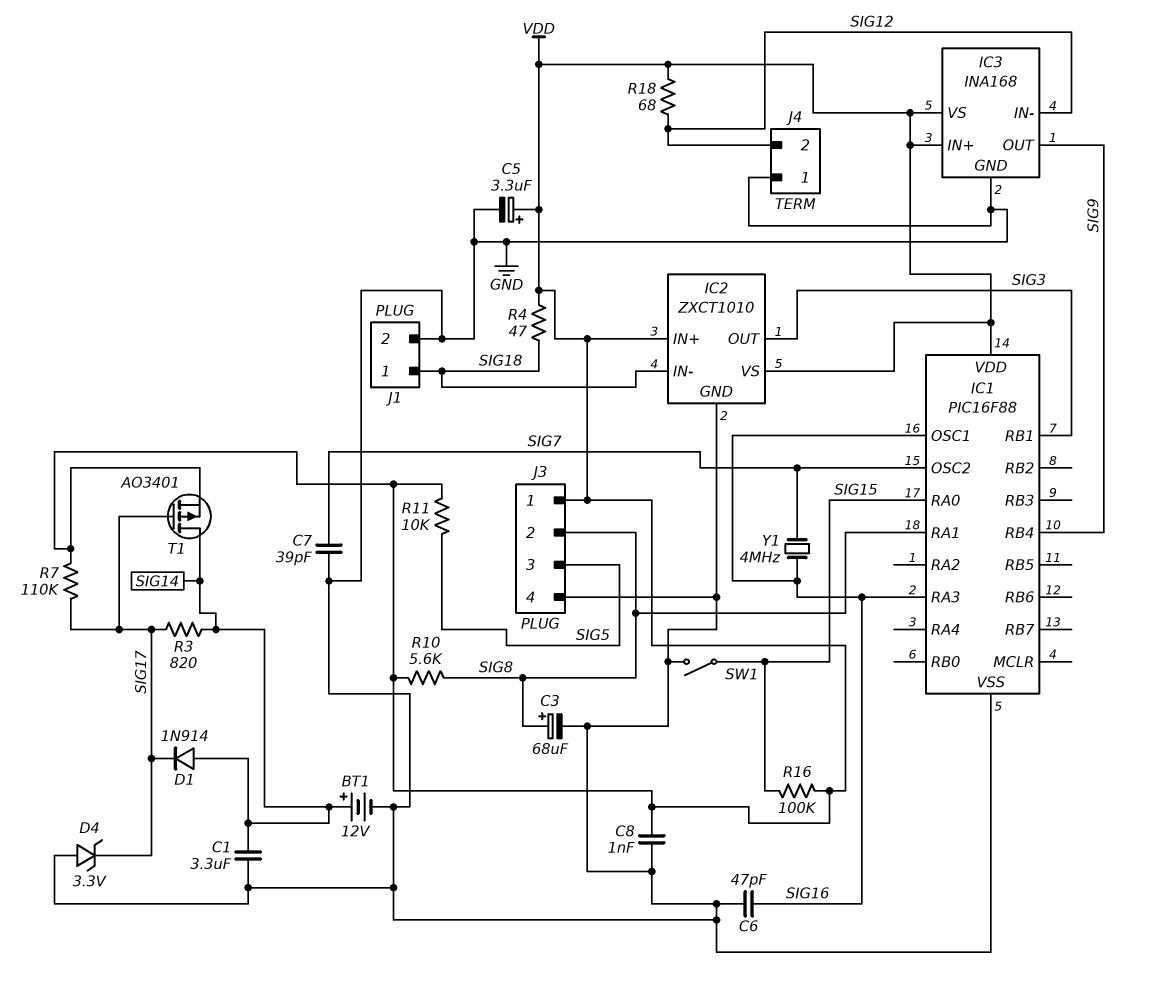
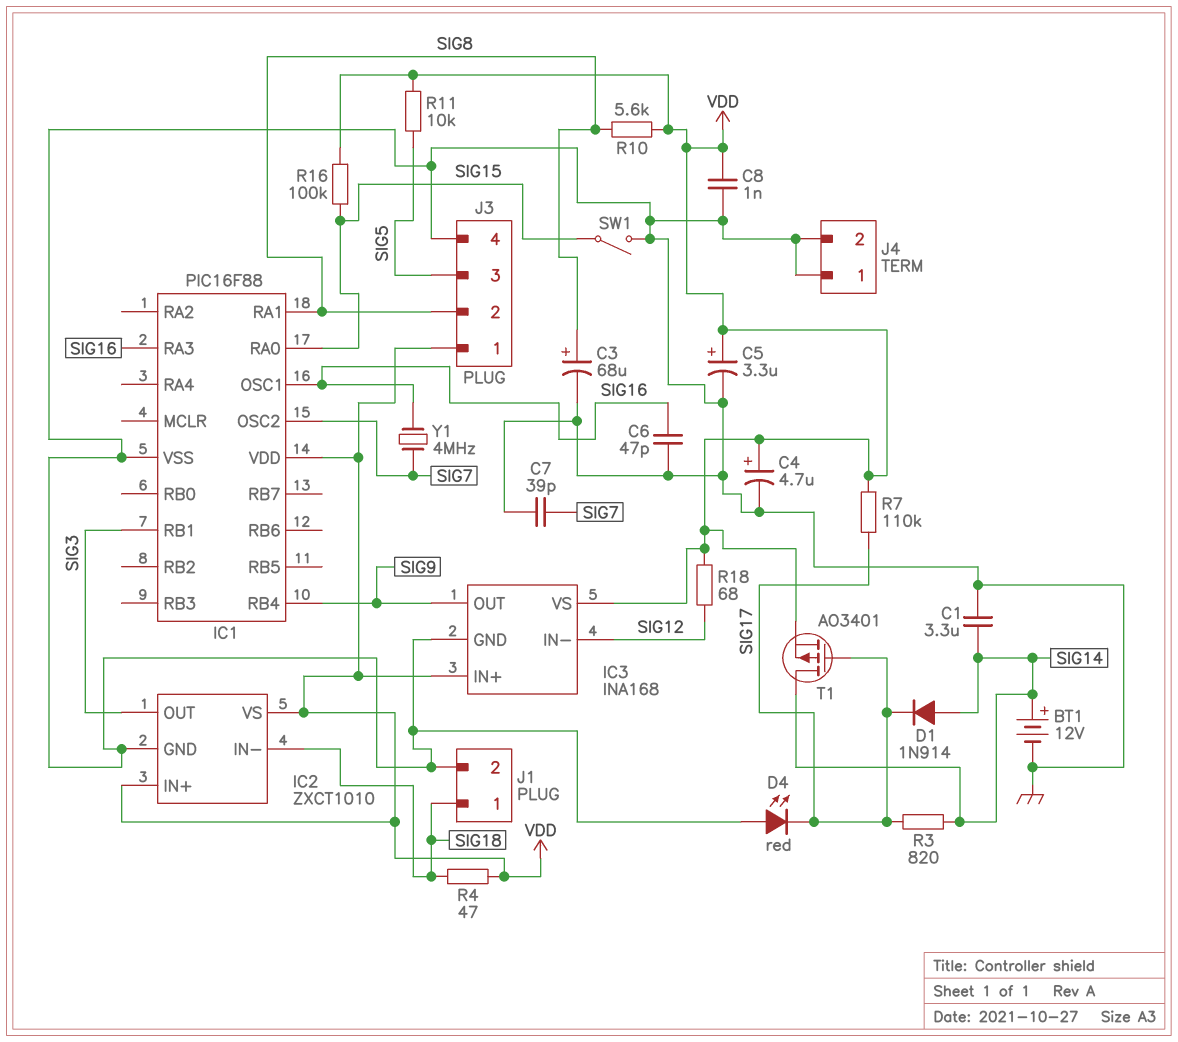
C4: none -> 4.7uF (plus VDD, minus GND)
D4: zener 3.3V (A GND, K SIG17) -> LED red (A GND, K SIG17)
J4 pin 2: SIG12 -> GND

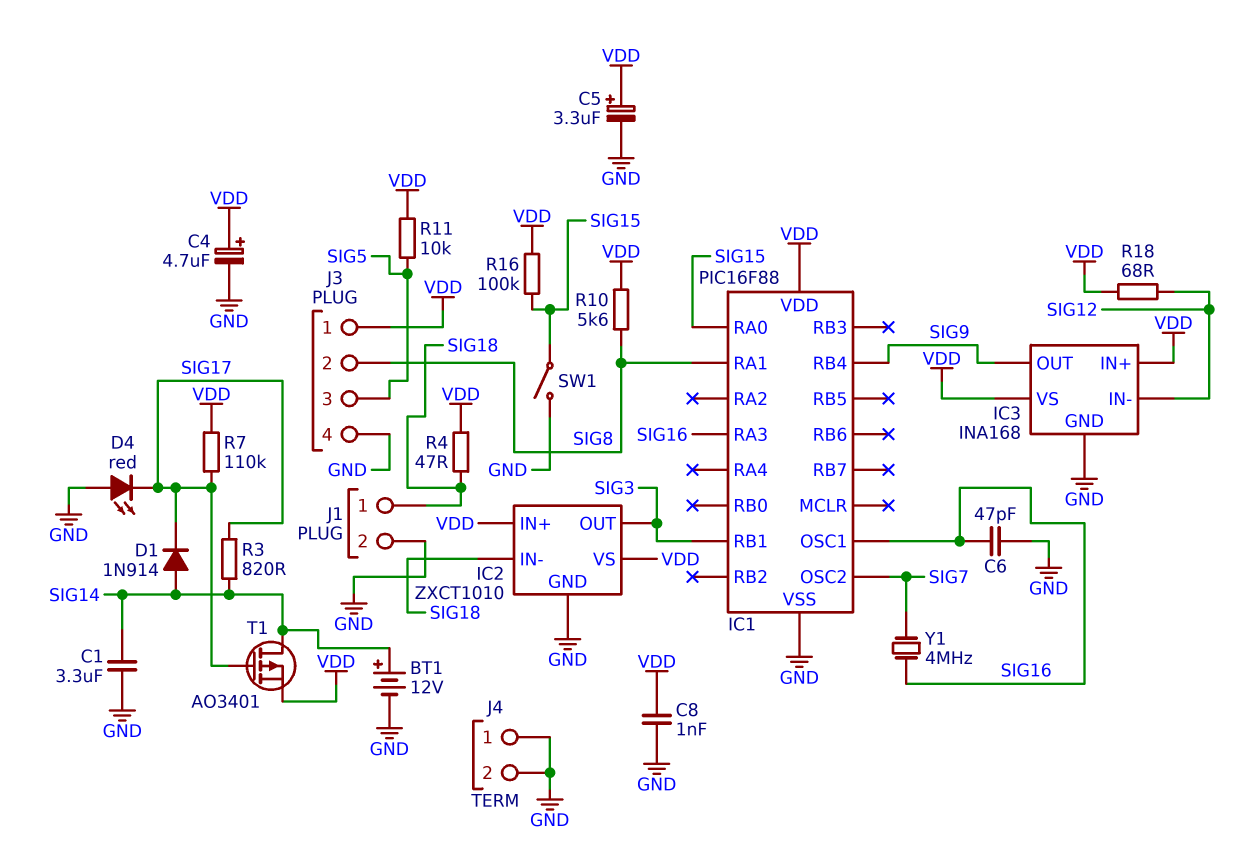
C3: 68uF (plus SIG8, minus GND) -> none
C7: 39pF (GND, SIG7) -> none

